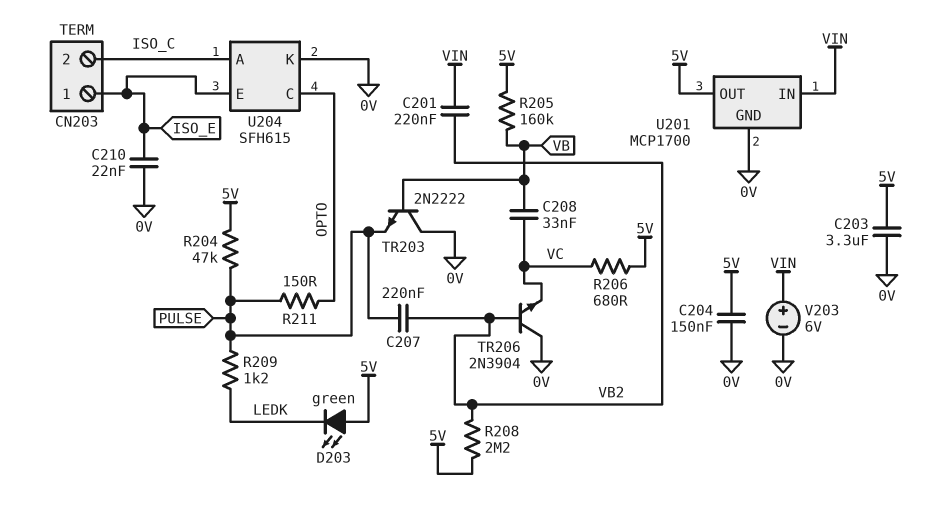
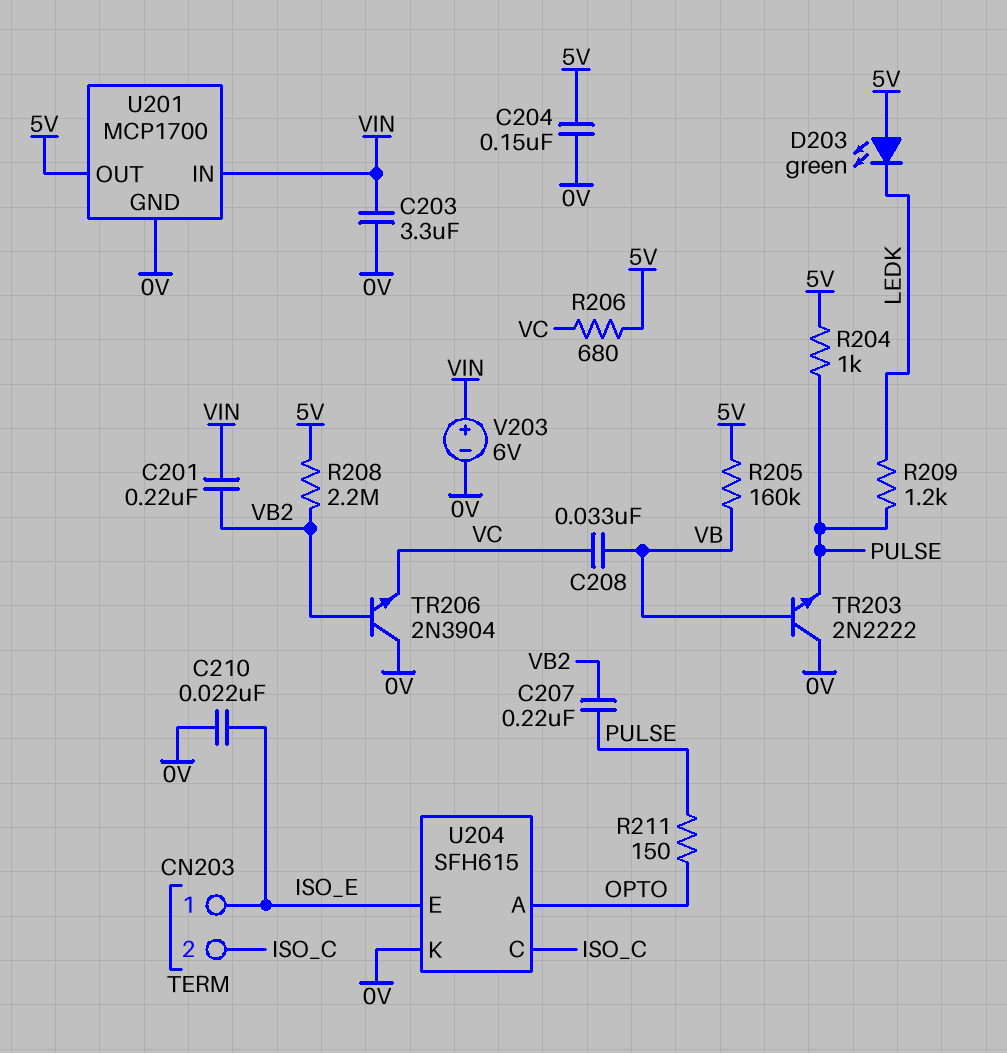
C203: 3.3uF (0V, 5V) -> 3.3uF (0V, VIN)
R204: 47k (5V, PULSE) -> 1k (5V, PULSE)
U204 pin A: ISO_C -> OPTO
U204 pin C: OPTO -> ISO_C

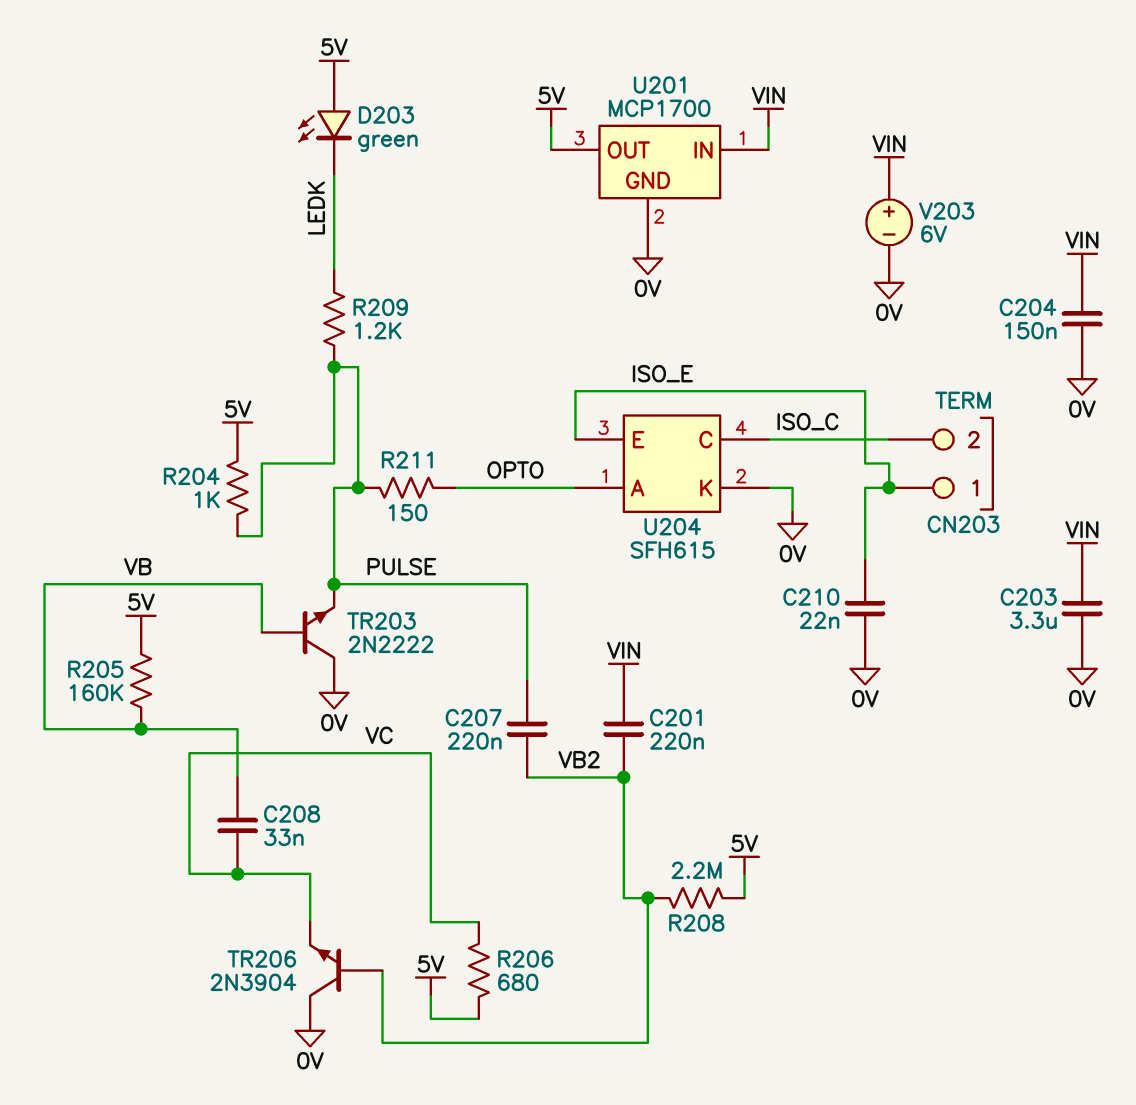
C204: 150nF (0V, 5V) -> 150nF (0V, VIN)

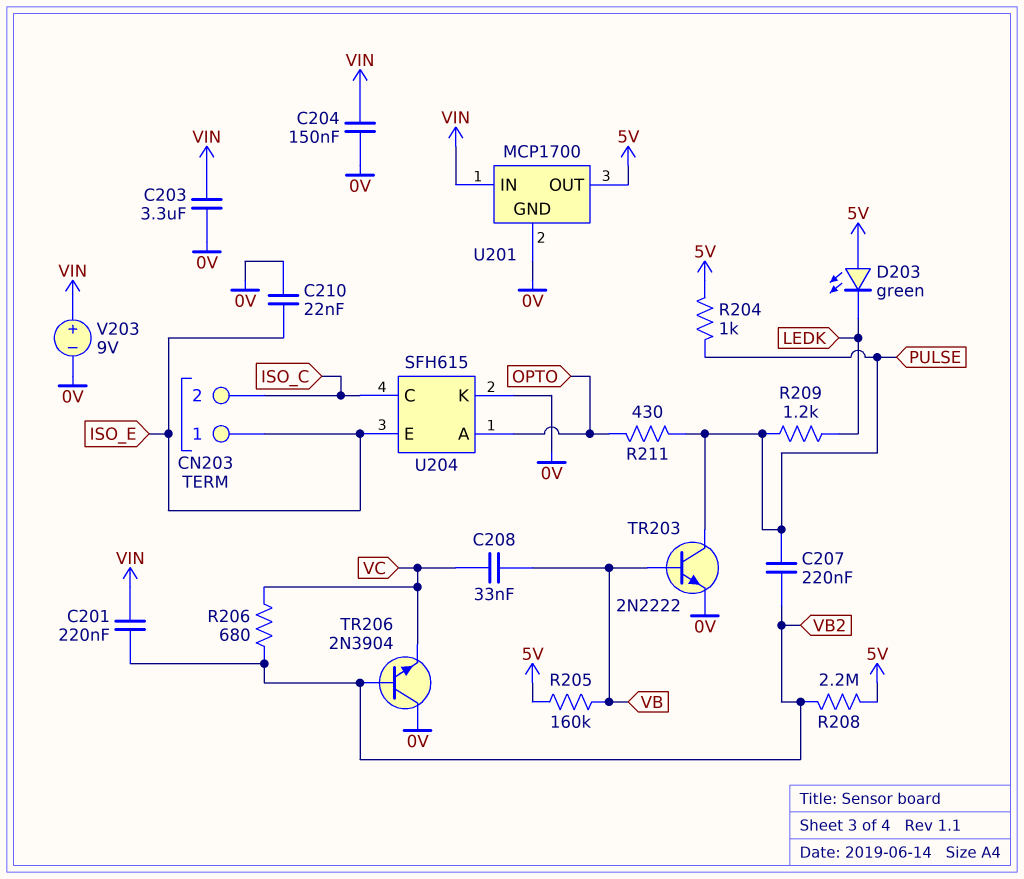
R206: 680 (5V, VC) -> 680 (VB2, VC)
R211: 150 (OPTO, PULSE) -> 430 (OPTO, PULSE)
TR203: NPN 2N2222 (B VB, C 0V, E PULSE) -> NPN 2N2222 (B VB, C PULSE, E 0V)
V203: 6V (plus VIN, minus 0V) -> 9V (plus VIN, minus 0V)

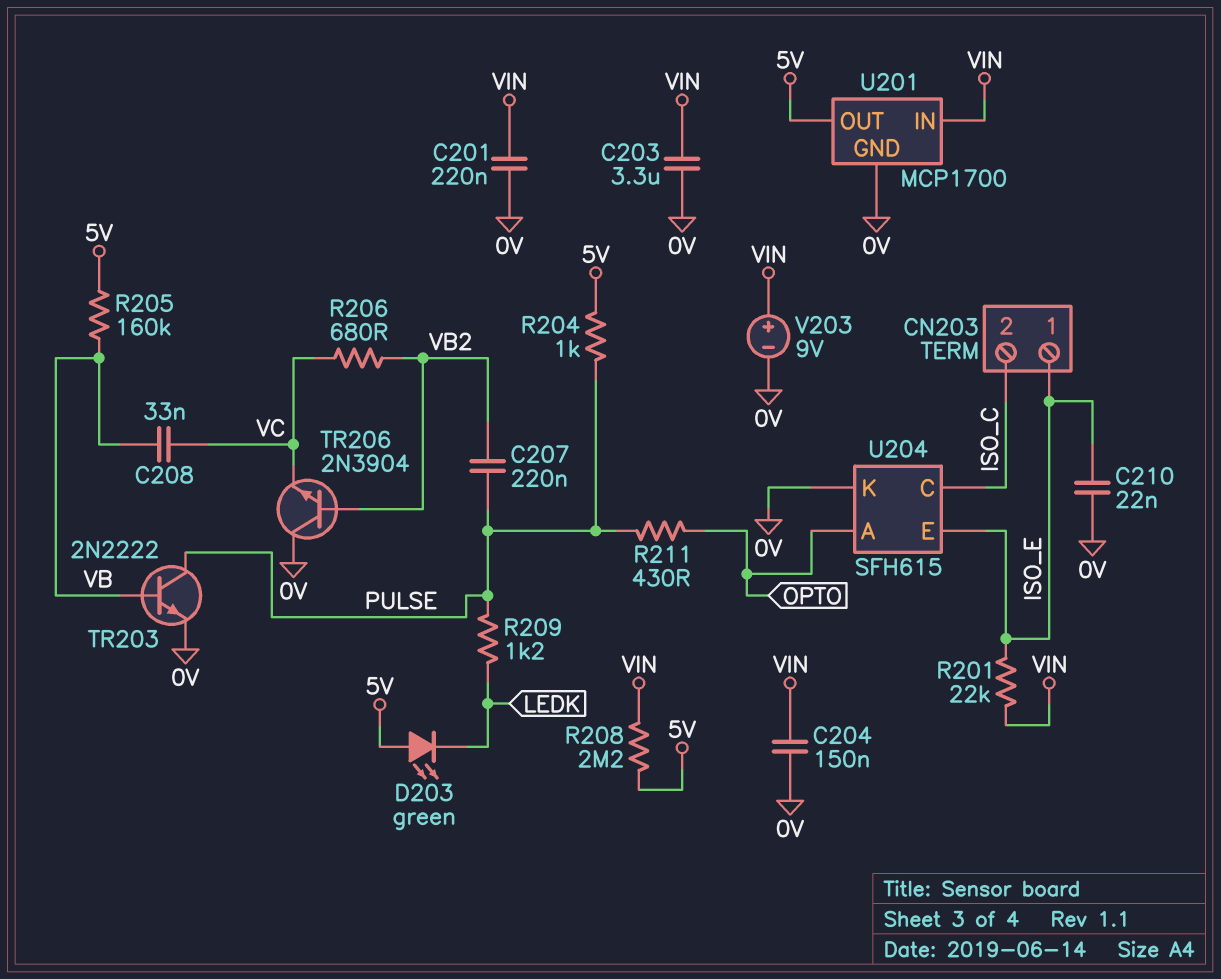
C201: 220nF (VB2, VIN) -> 220nF (0V, VIN)
R201: none -> 22k (ISO_E, VIN)
R208: 2.2M (5V, VB2) -> 2.2M (5V, VIN)

